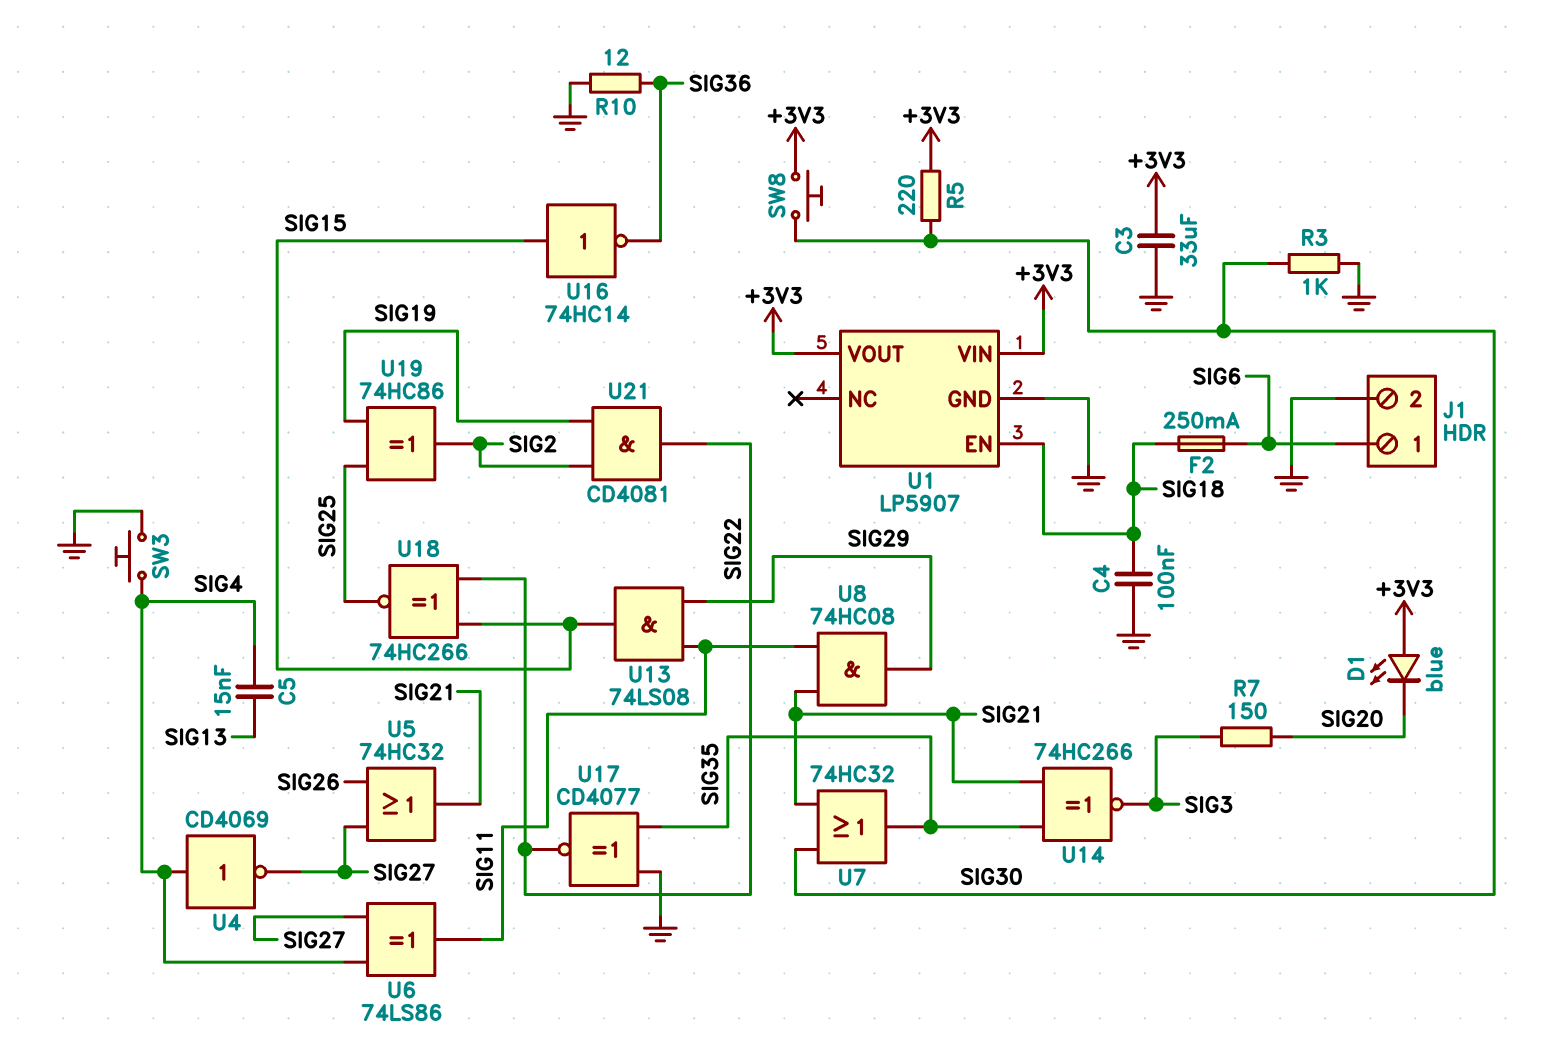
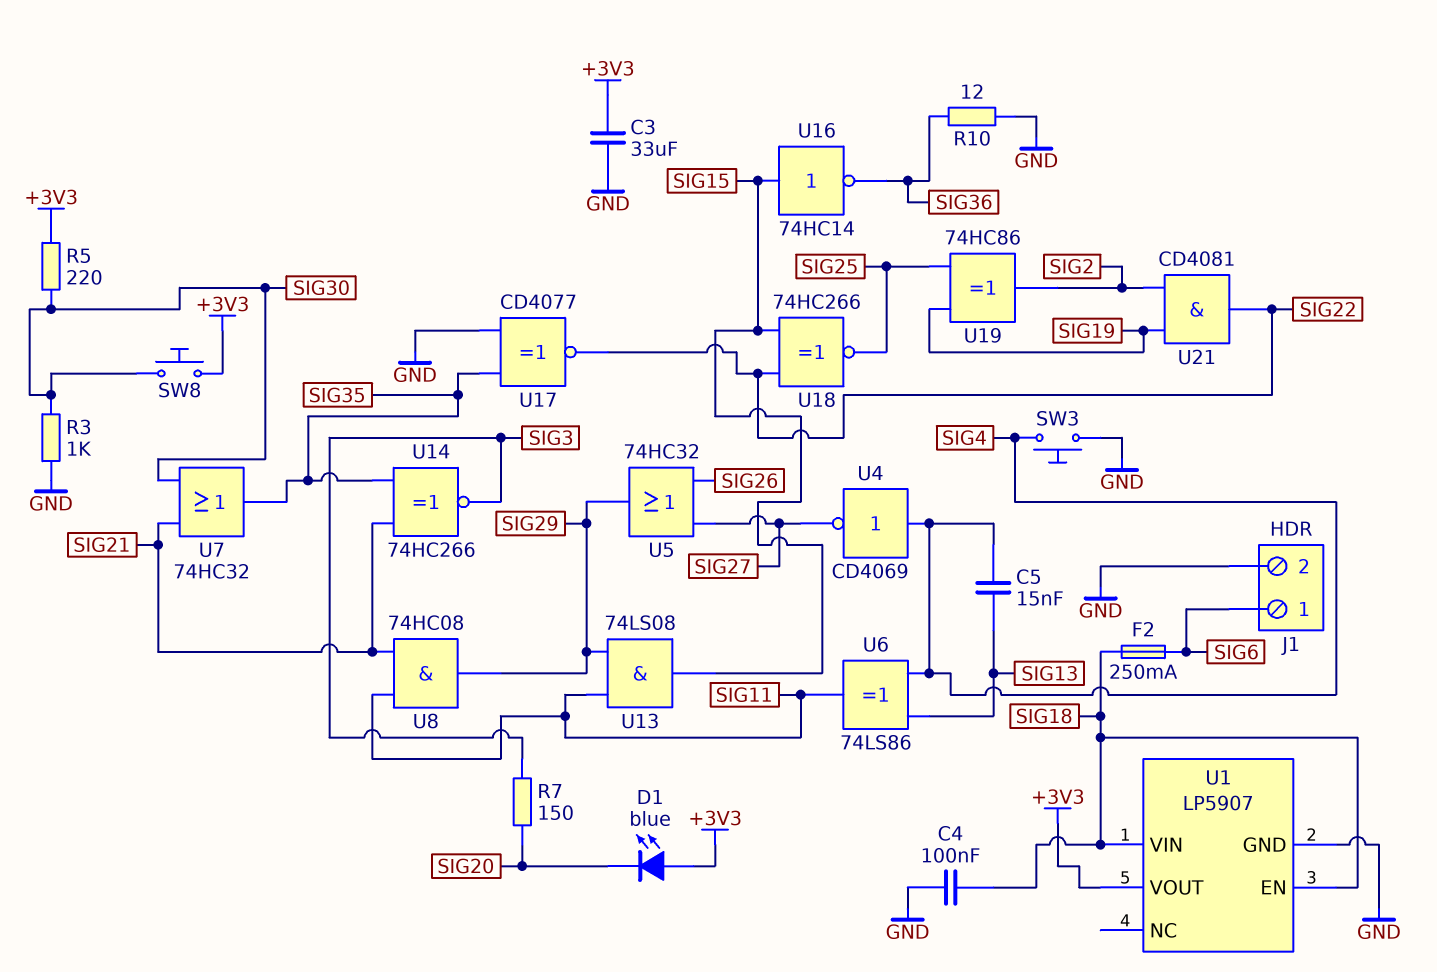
U1 pin VIN: +3V3 -> SIG18
U5: OR 74HC32 (in SIG26, in SIG27, out SIG21) -> OR 74HC32 (in SIG26, in SIG27, out SIG29)
U6: XOR 74LS86 (in SIG4, in SIG27, out SIG11) -> XOR 74LS86 (in SIG4, in SIG13, out SIG11)

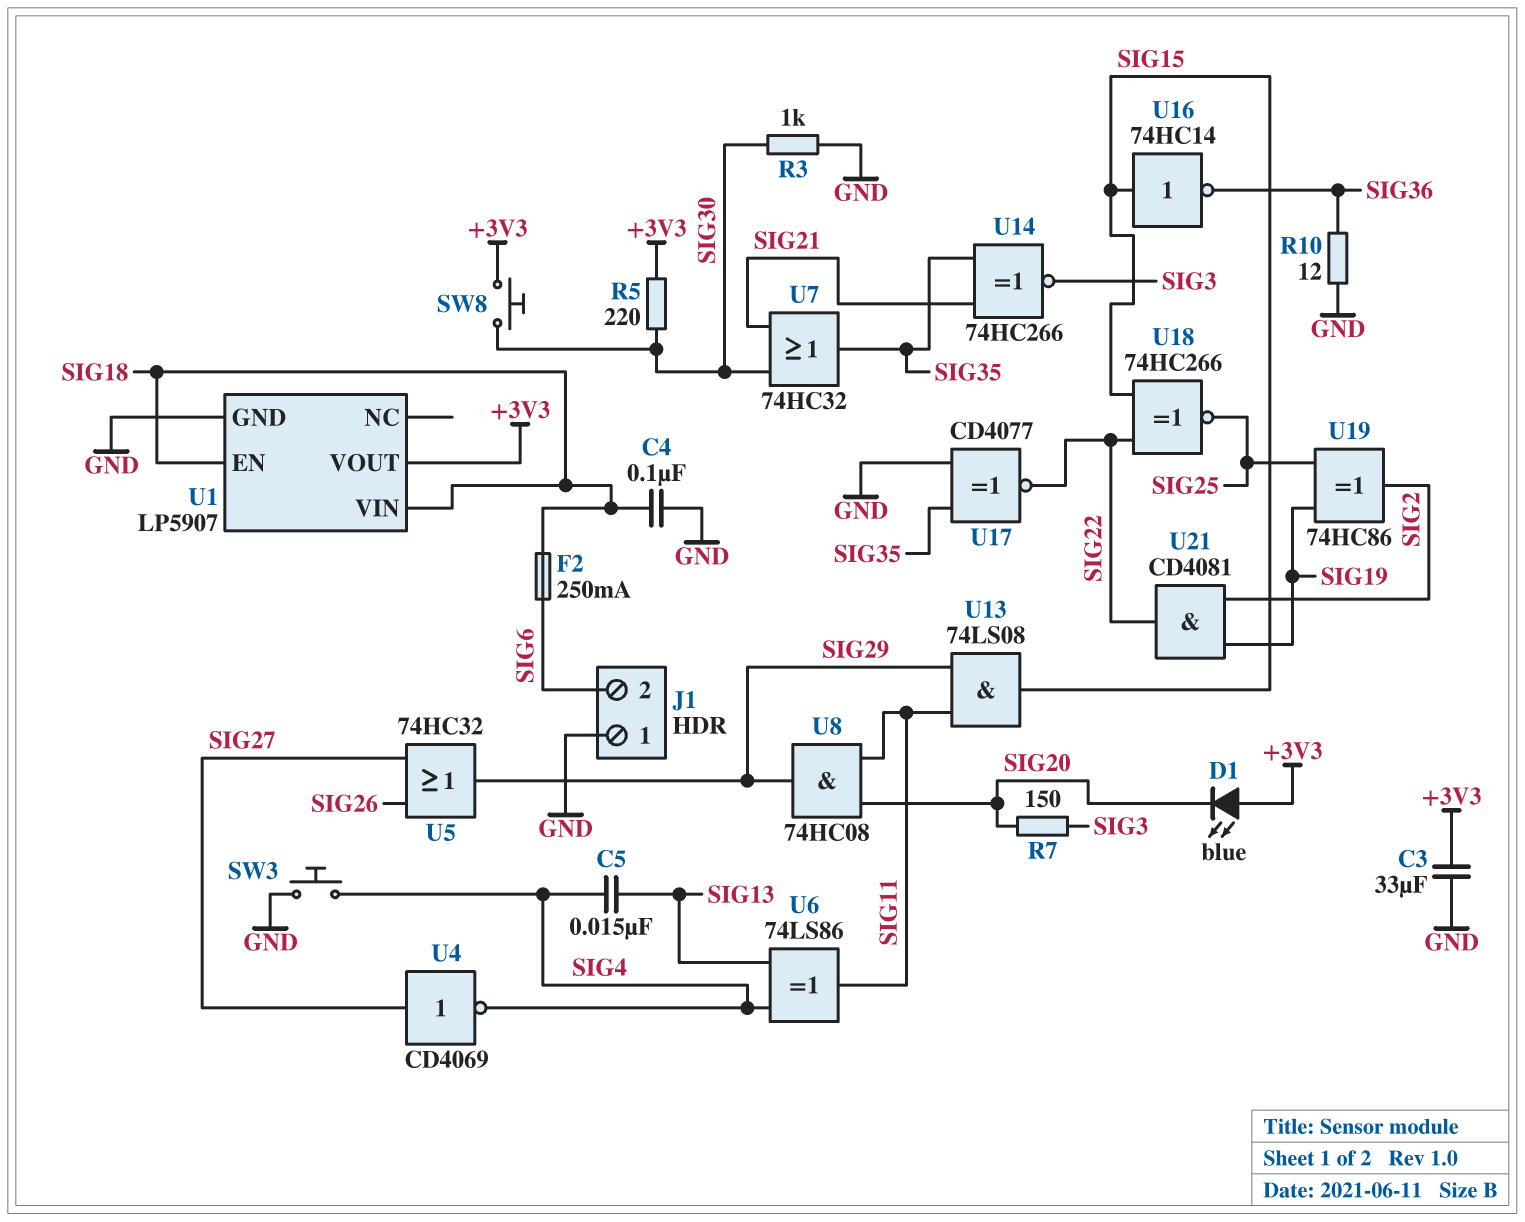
J1 pin 1: SIG6 -> GND
J1 pin 2: GND -> SIG6
U4: NOT CD4069 (in SIG4, out SIG27) -> NOT CD4069 (in SIG27, out SIG4)
U8: AND 74HC08 (in SIG11, in SIG21, out SIG29) -> AND 74HC08 (in SIG11, in SIG20, out SIG29)

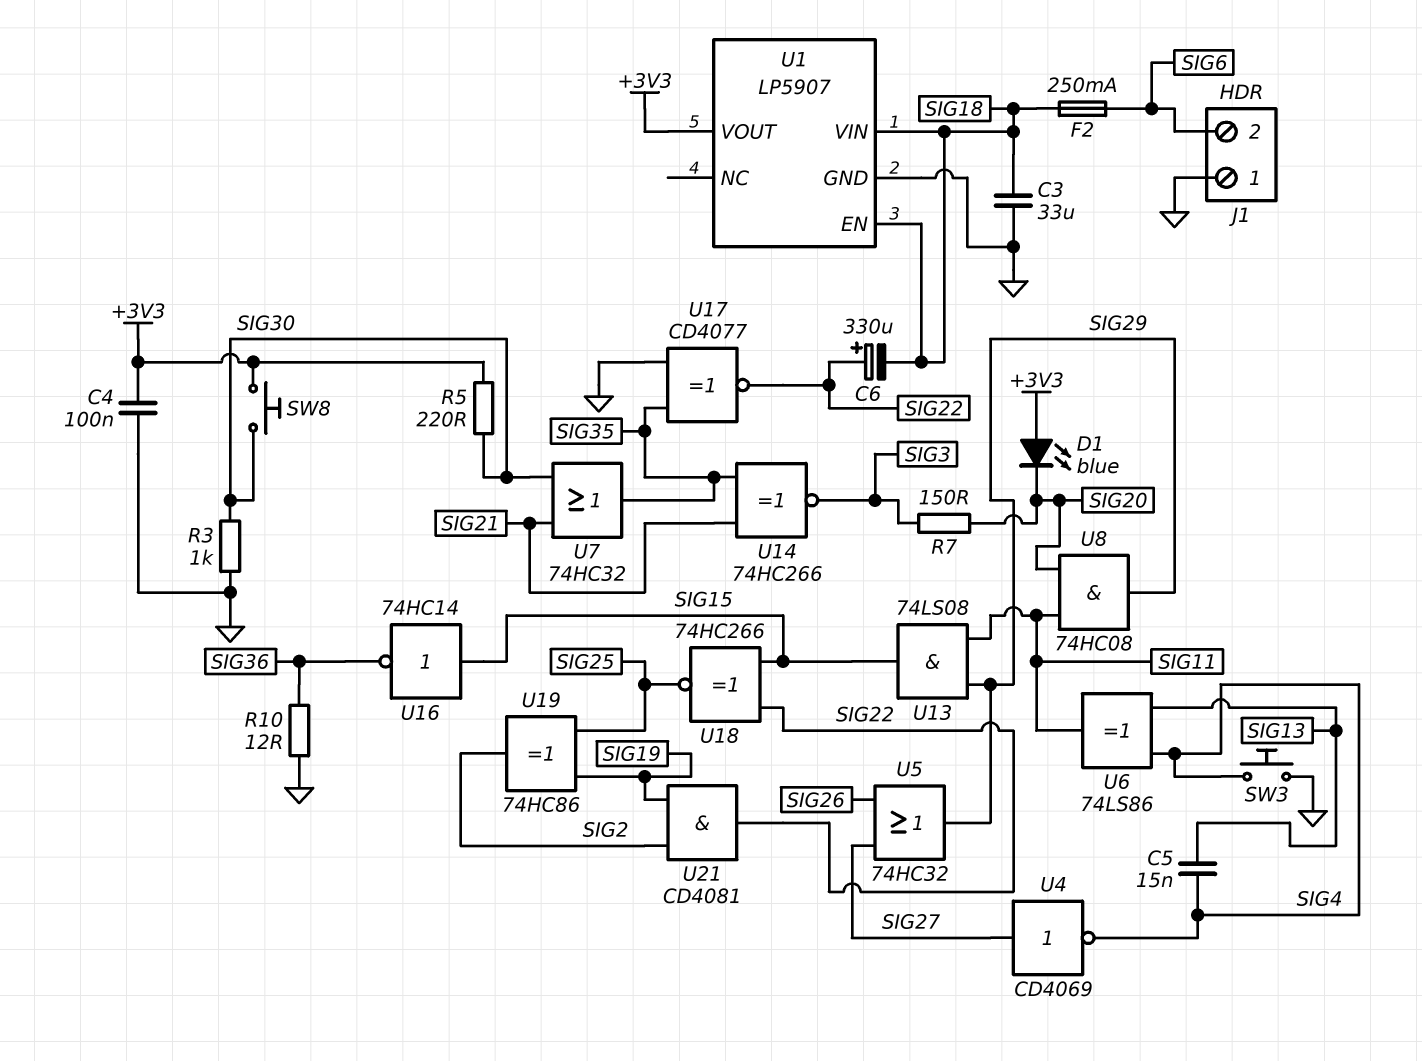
C3: 33uF (+3V3, GND) -> 33uF (GND, SIG18)
C4: 100nF (GND, SIG18) -> 100nF (+3V3, GND)
C6: none -> 330uF (plus SIG22, minus SIG18)

